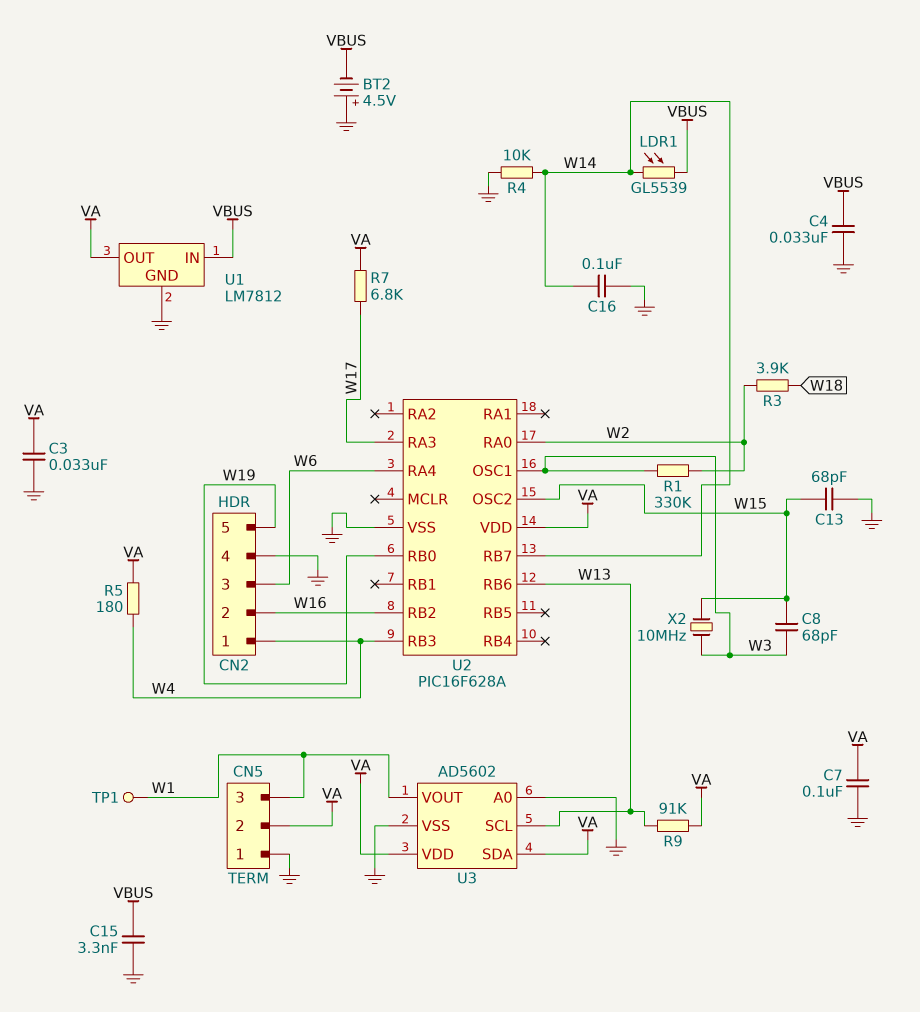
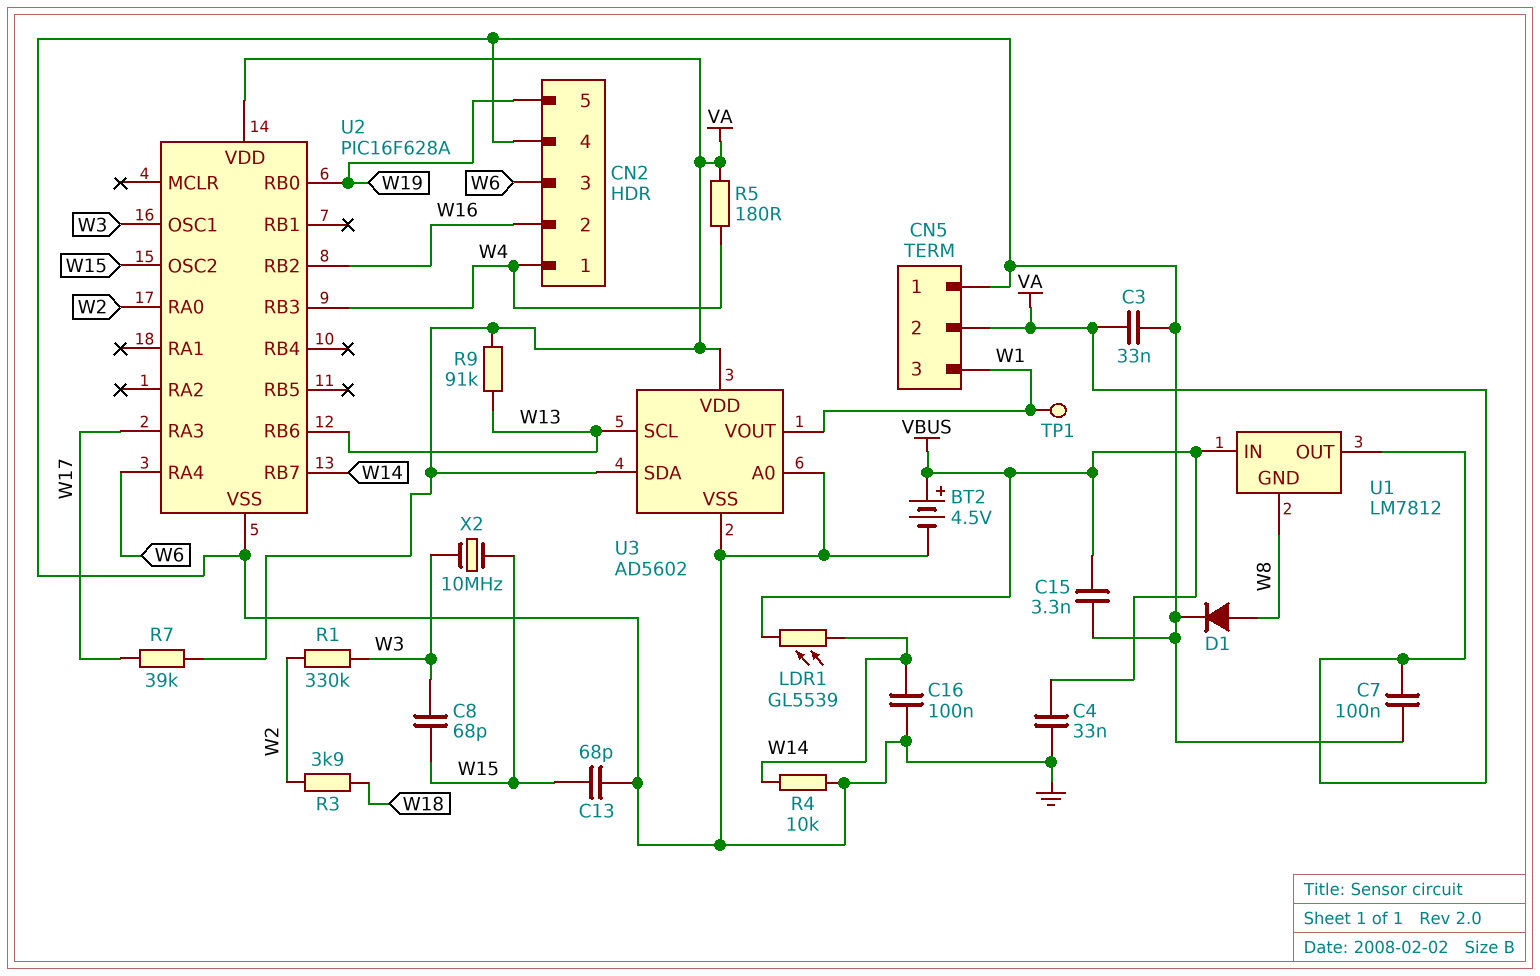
BT2: 4.5V (plus GND, minus VBUS) -> 4.5V (plus VBUS, minus GND)
D1: none -> diode (A W8, K GND)
R7: 6.8k (VA, W17) -> 39k (VA, W17)
U1 pin GND: GND -> W8

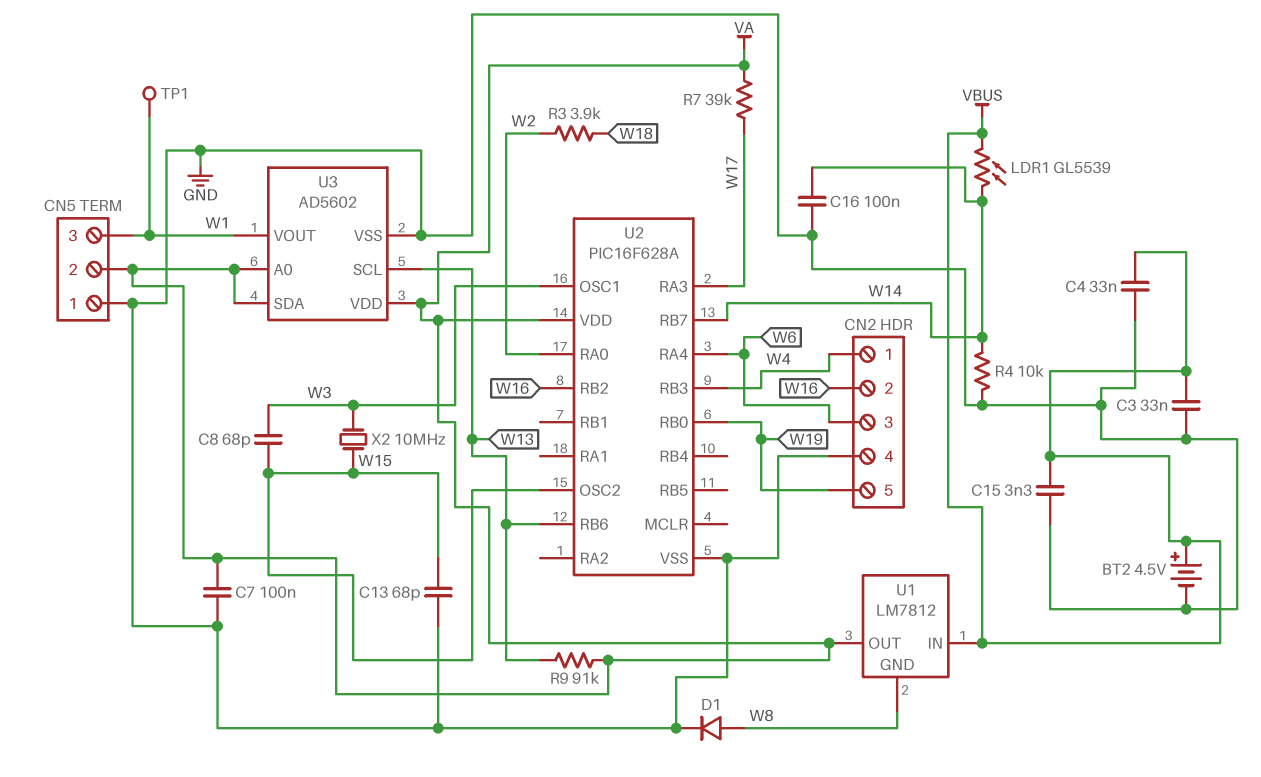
C3: 33nF (GND, VA) -> 33nF (GND, VBUS)
R1: 330k (W2, W3) -> none
R5: 180 (VA, W4) -> none
U3 pin A0: GND -> VA

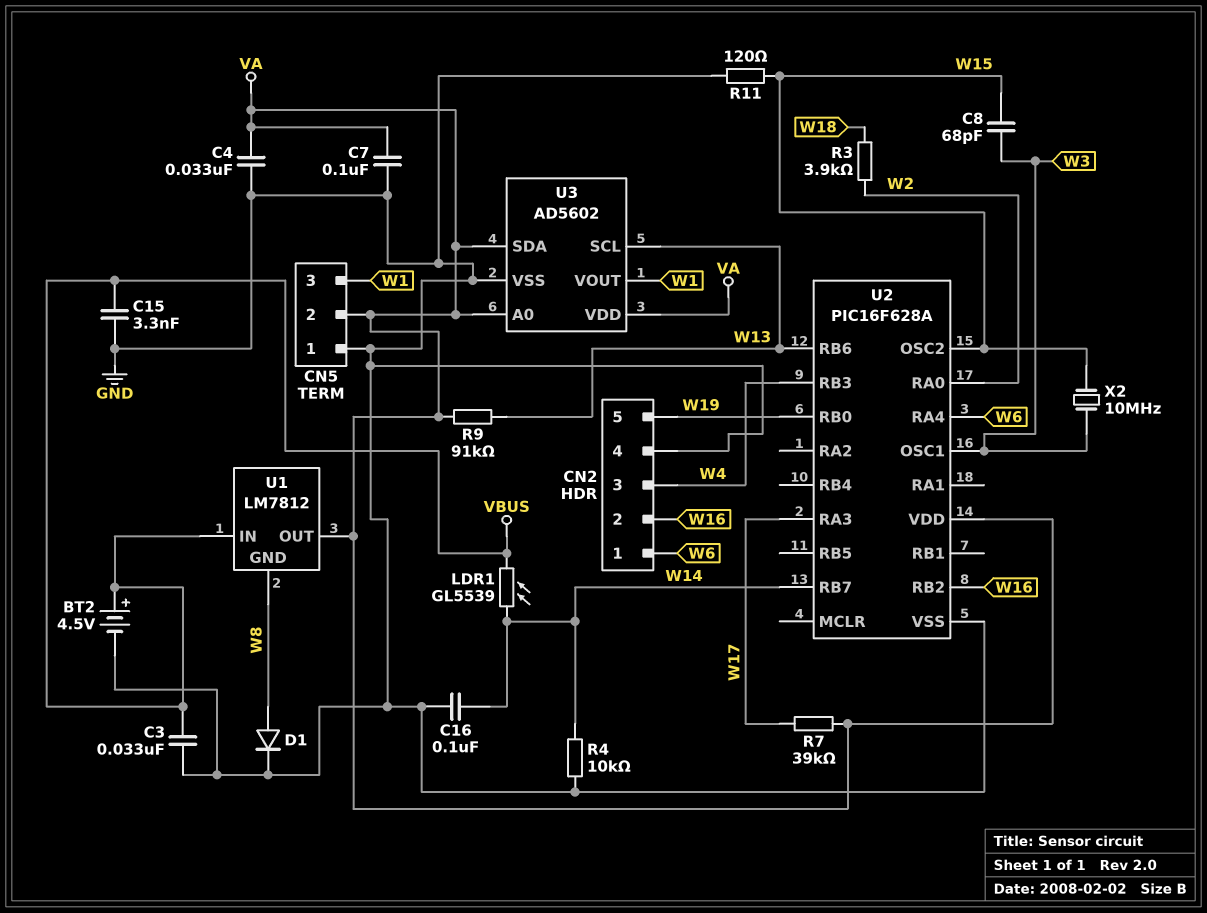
C4: 33nF (GND, VBUS) -> 33nF (GND, VA)
C13: 68pF (GND, W15) -> none
CN2 pin 1: W4 -> W6
CN2 pin 3: W6 -> W4
R11: none -> 120 (GND, W15)
TP1: test point (W1) -> none

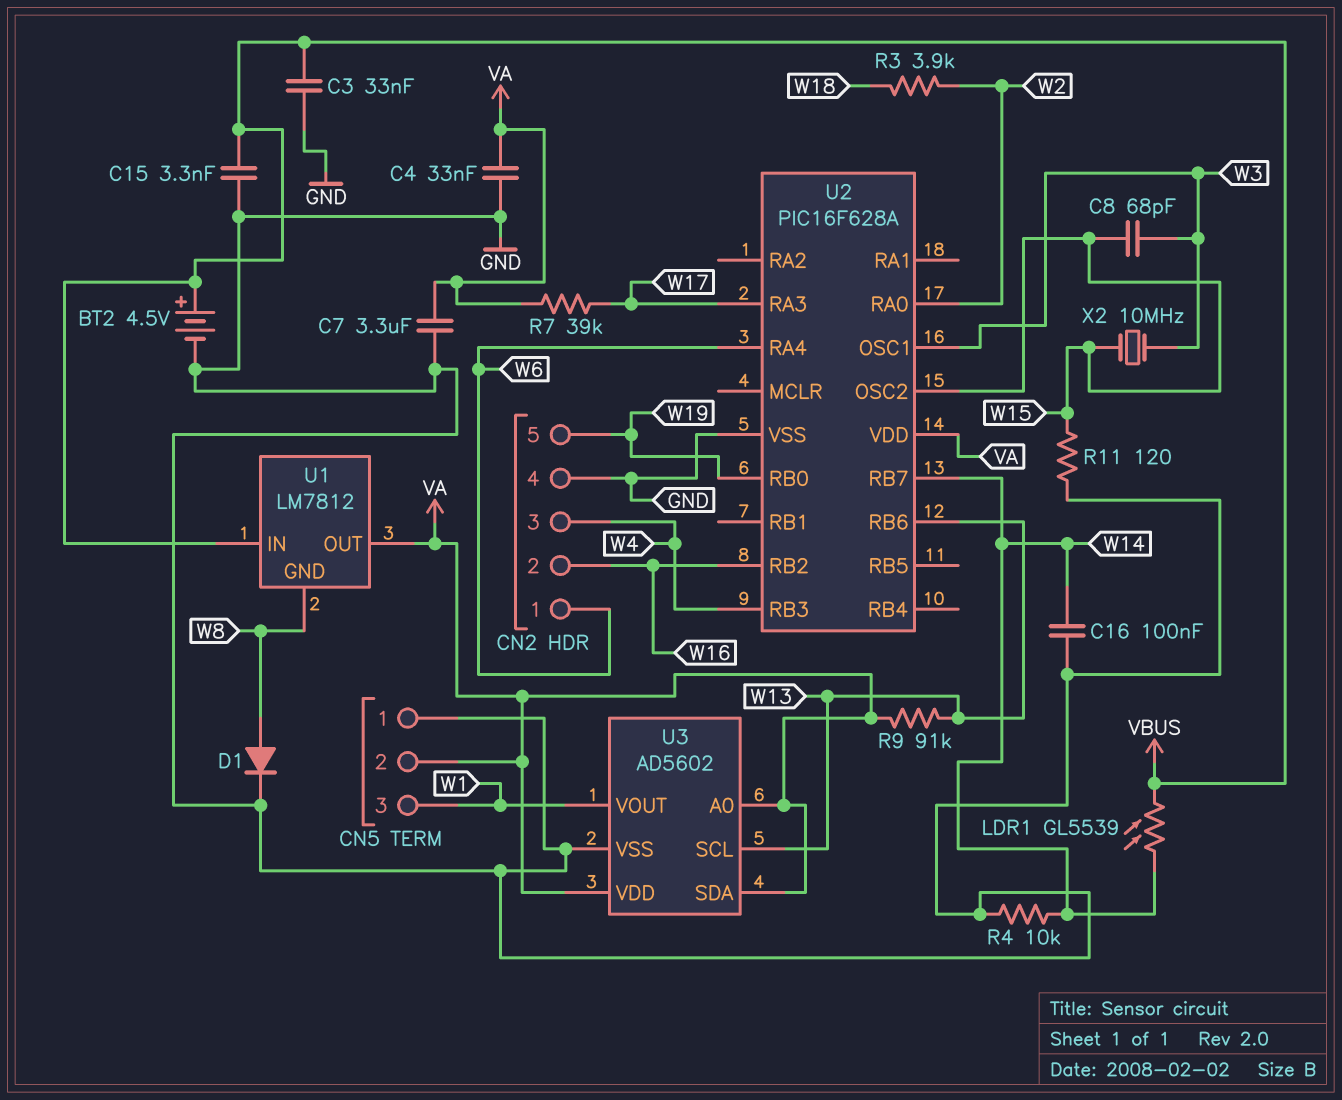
C7: 100nF (GND, VA) -> 3.3uF (GND, VA)

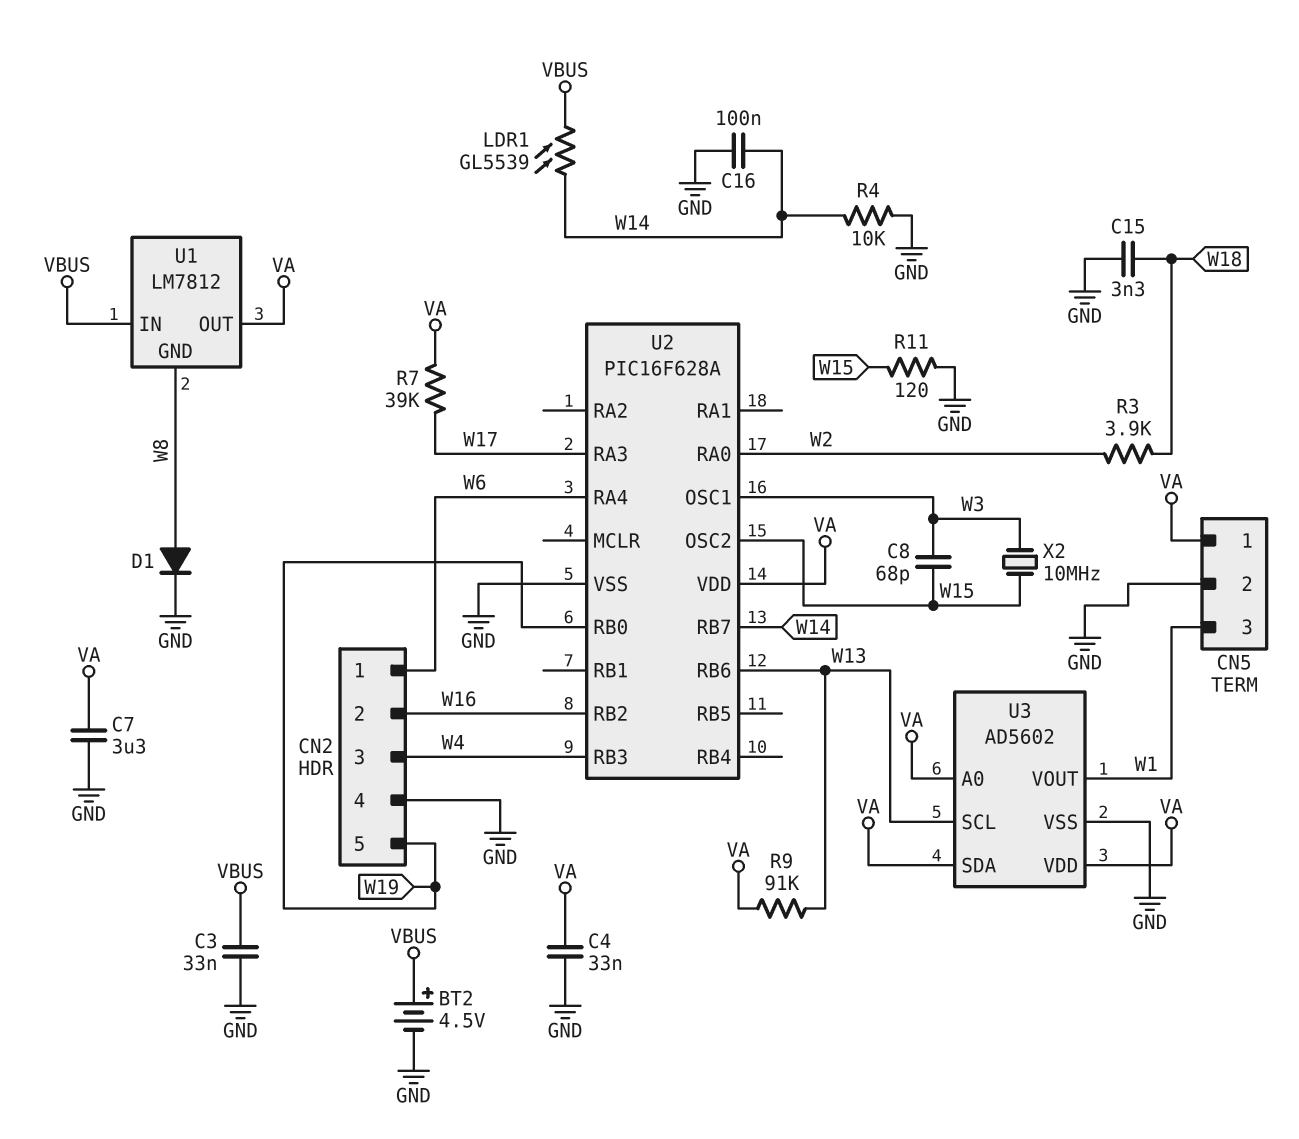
C15: 3.3nF (GND, VBUS) -> 3.3nF (GND, W18)
CN5 pin 1: GND -> VA
CN5 pin 2: VA -> GND

